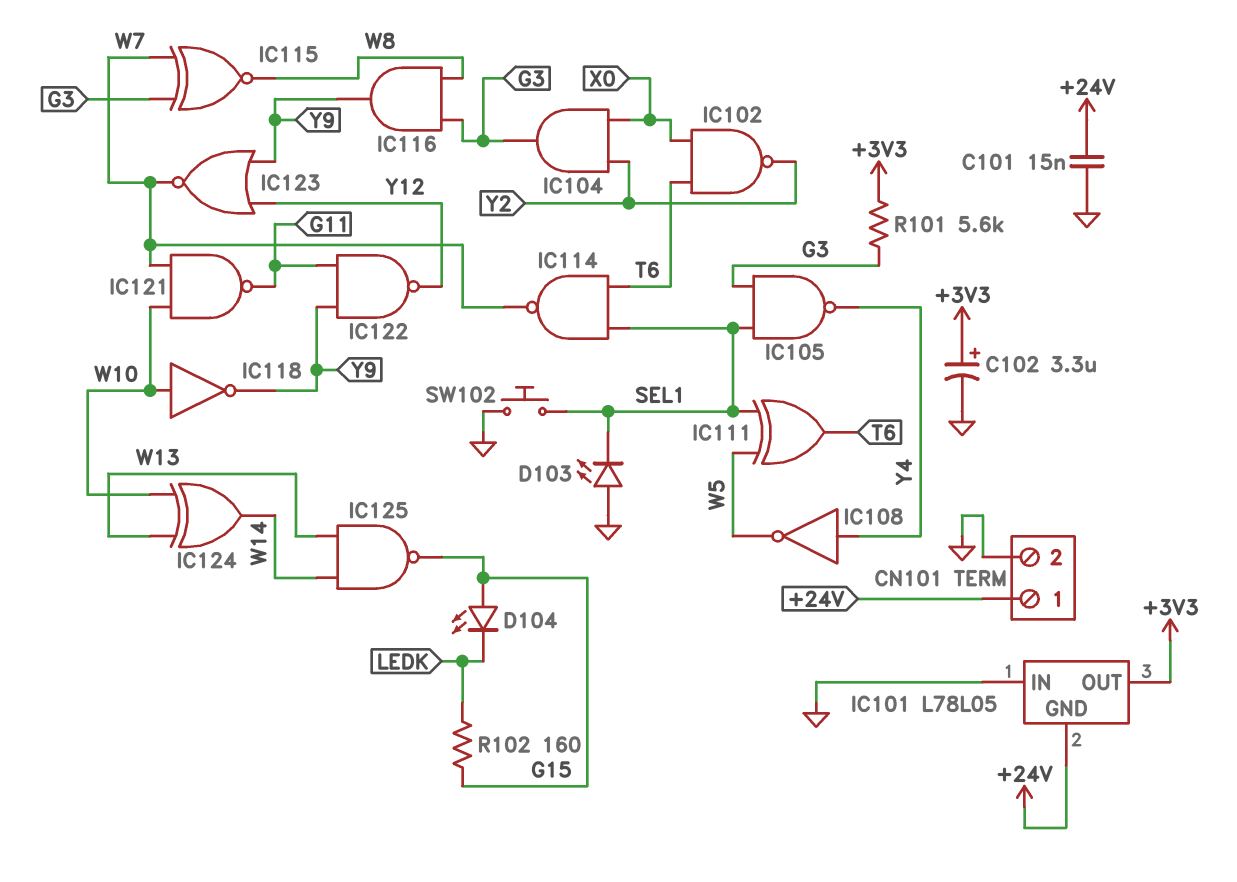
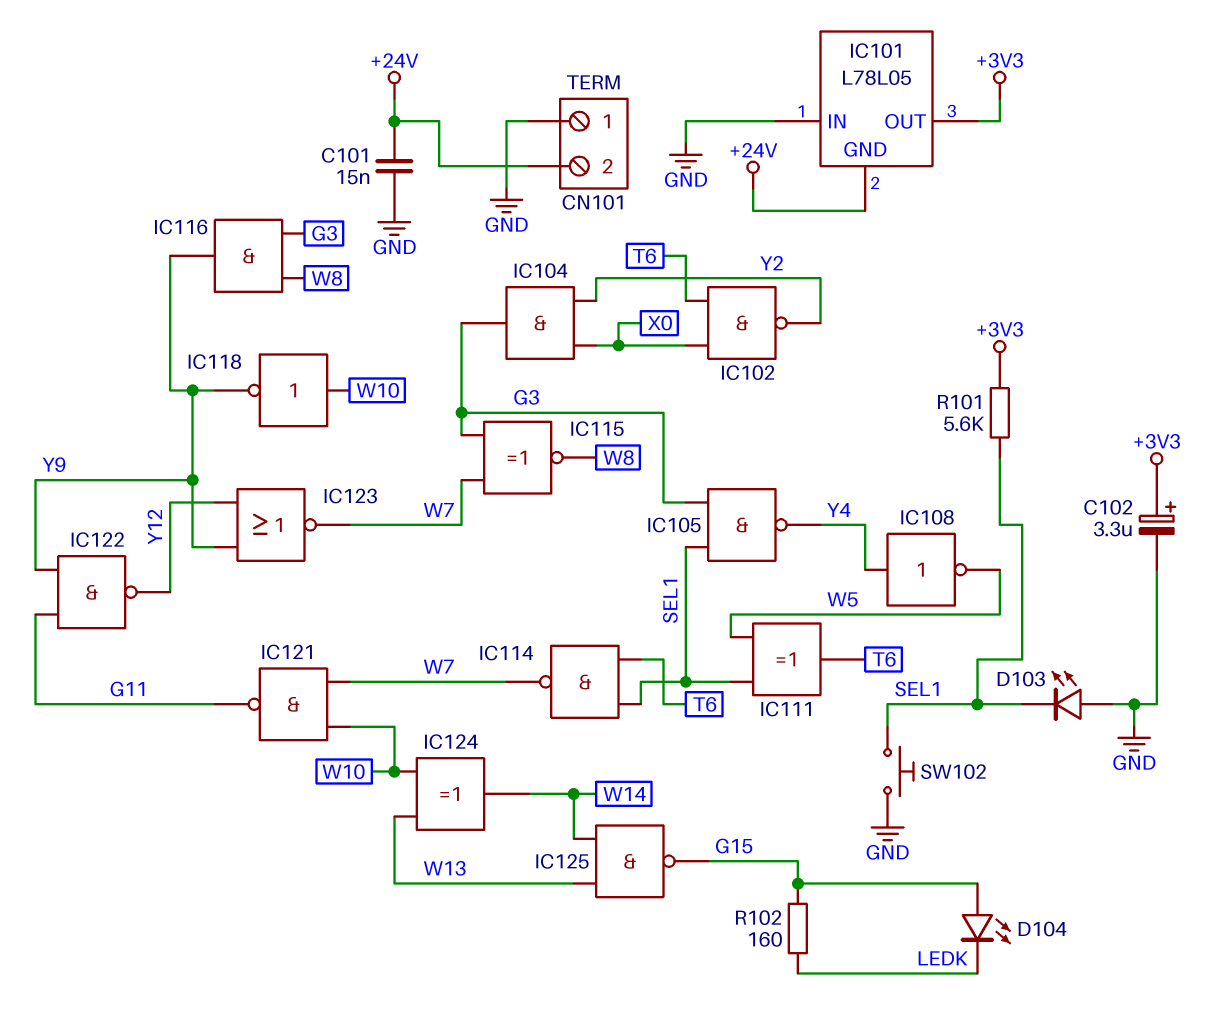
CN101 pin 1: +24V -> GND
CN101 pin 2: GND -> +24V
R101: 5.6k (+3V3, G3) -> 5.6k (+3V3, SEL1)

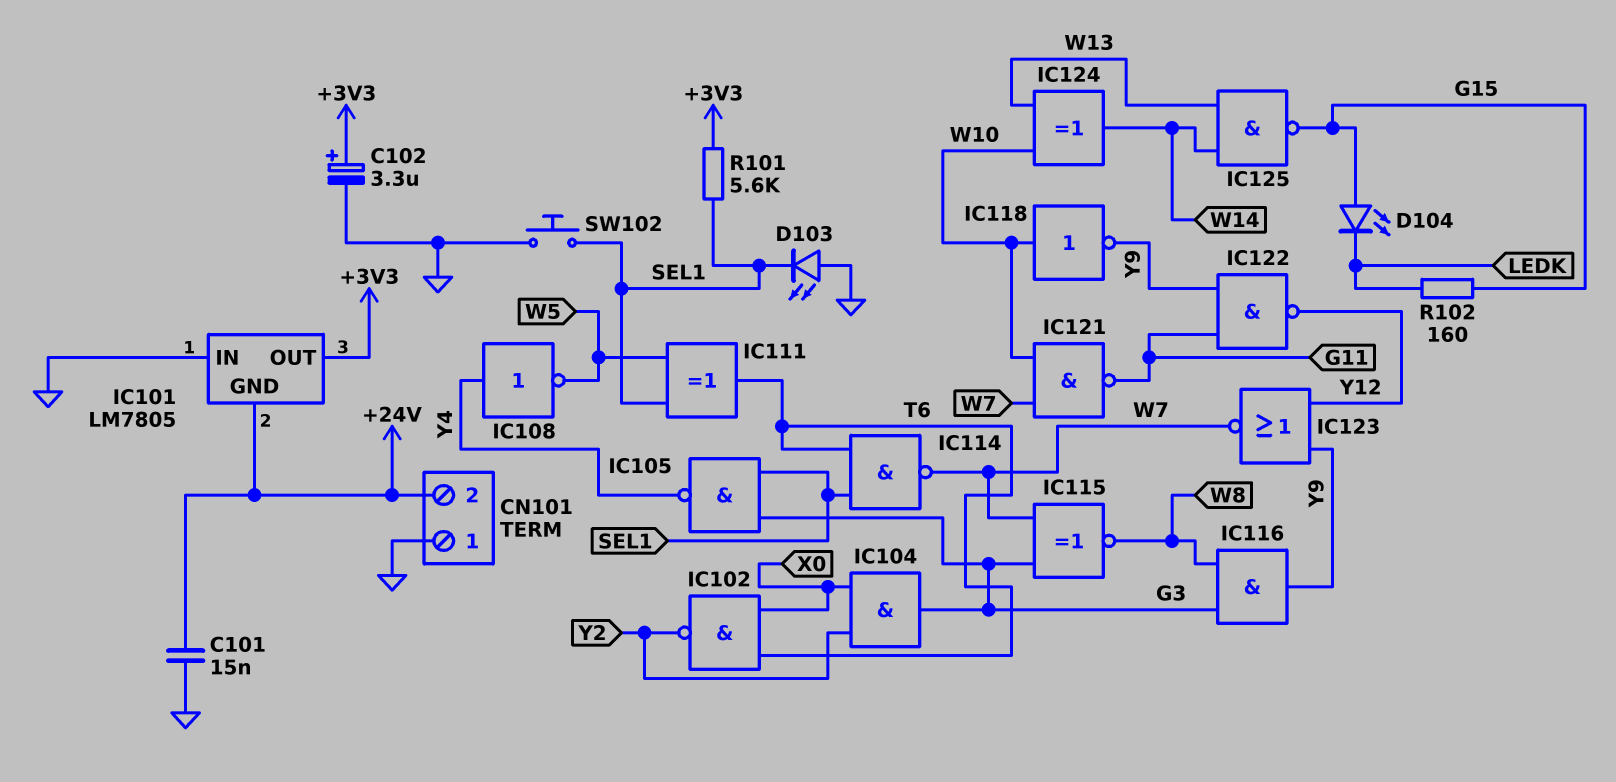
IC101: L78L05 -> LM7805

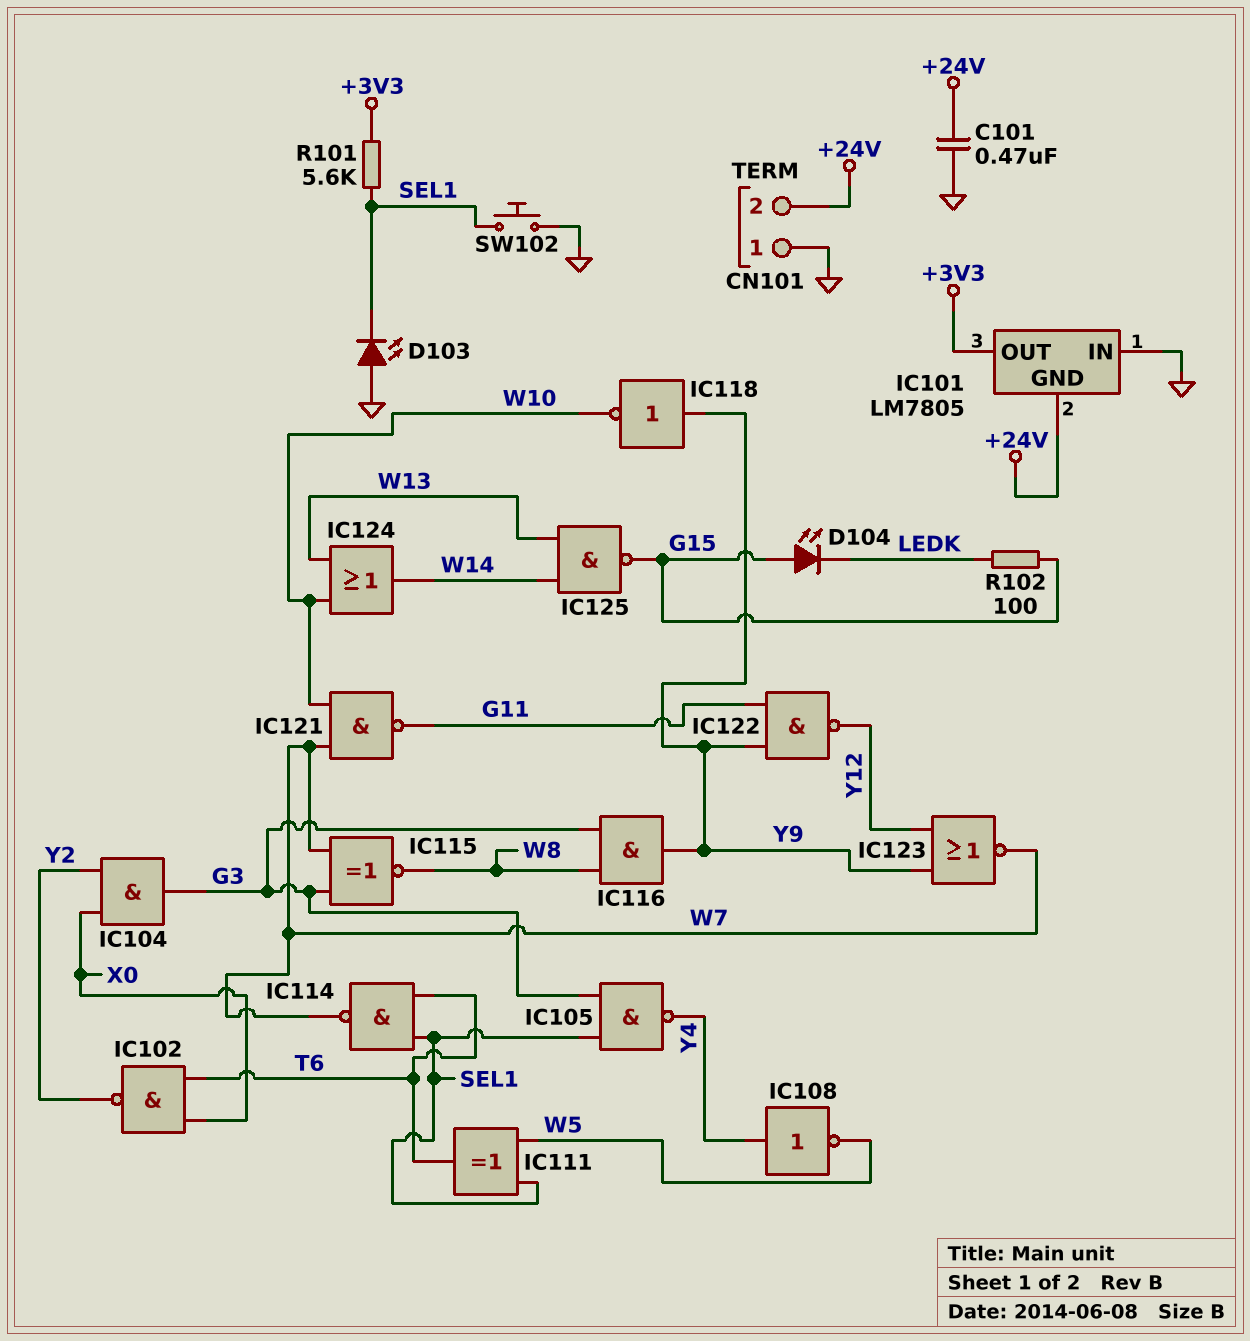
C101: 15nF (+24V, GND) -> 470nF (+24V, GND)
C102: 3.3uF (plus +3V3, minus GND) -> none
IC118: NOT (in W10, out Y9) -> NOT (in Y9, out W10)
IC124: XOR (in W10, in W13, out W14) -> OR (in W10, in W13, out W14)
R102: 160 (G15, LEDK) -> 100 (G15, LEDK)

